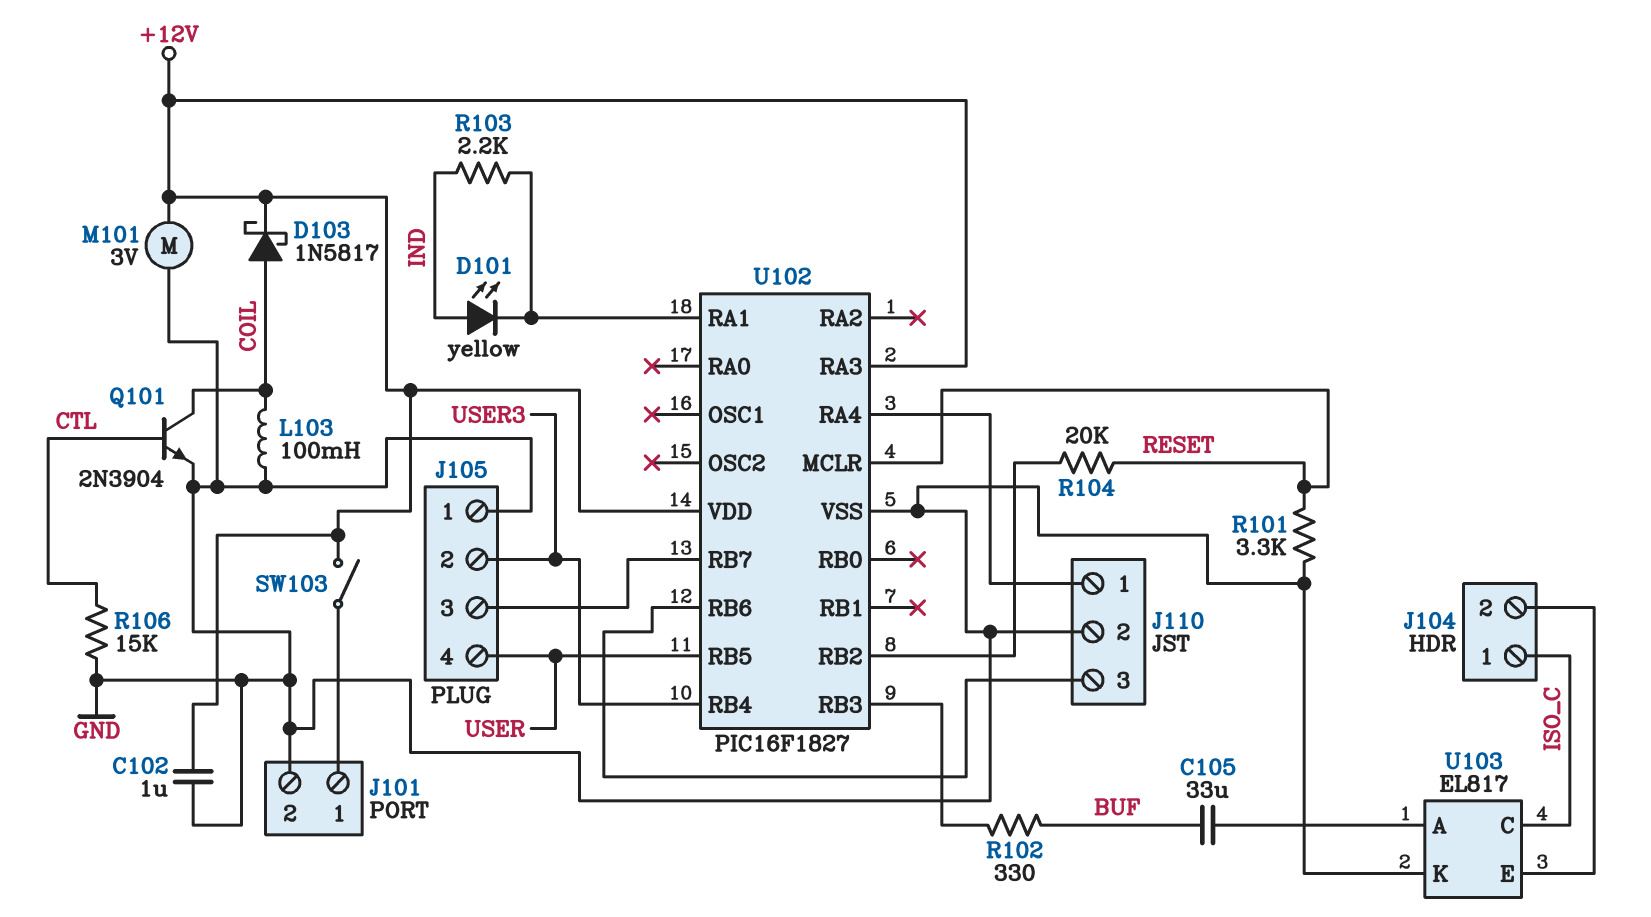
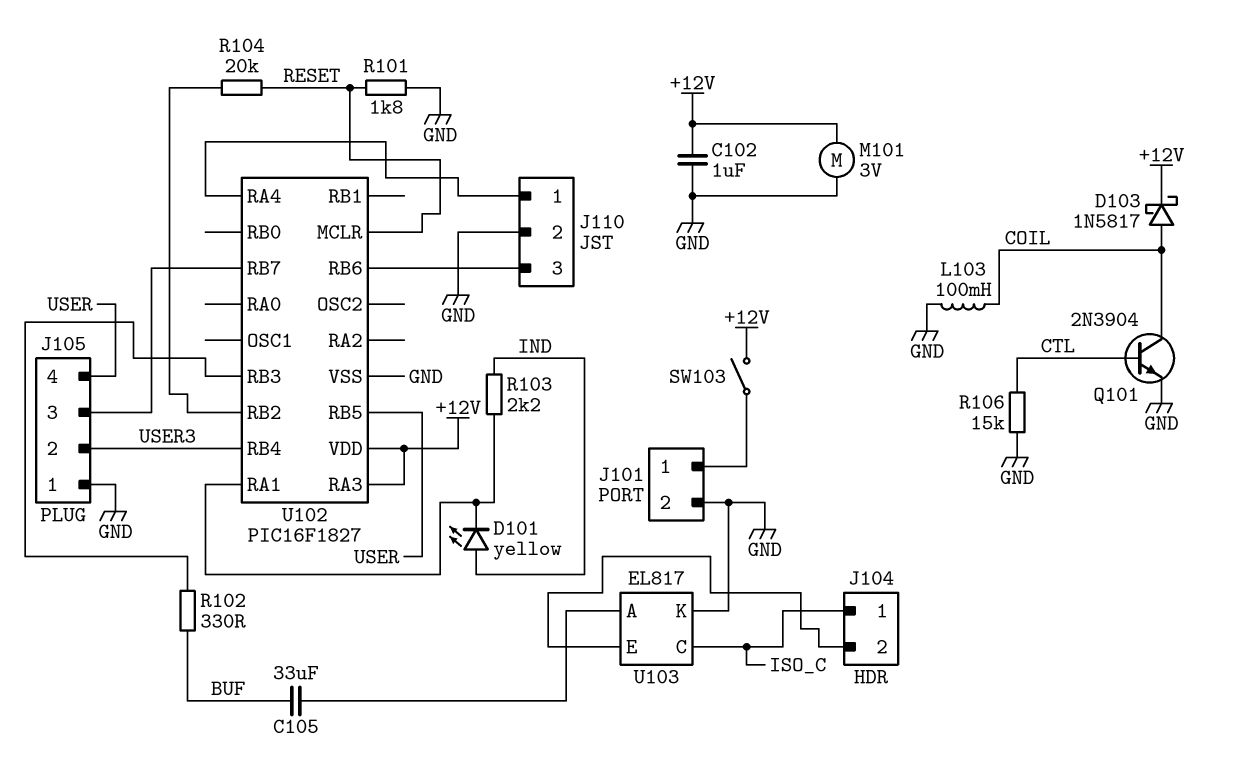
R101: 3.3k (GND, RESET) -> 1.8k (GND, RESET)

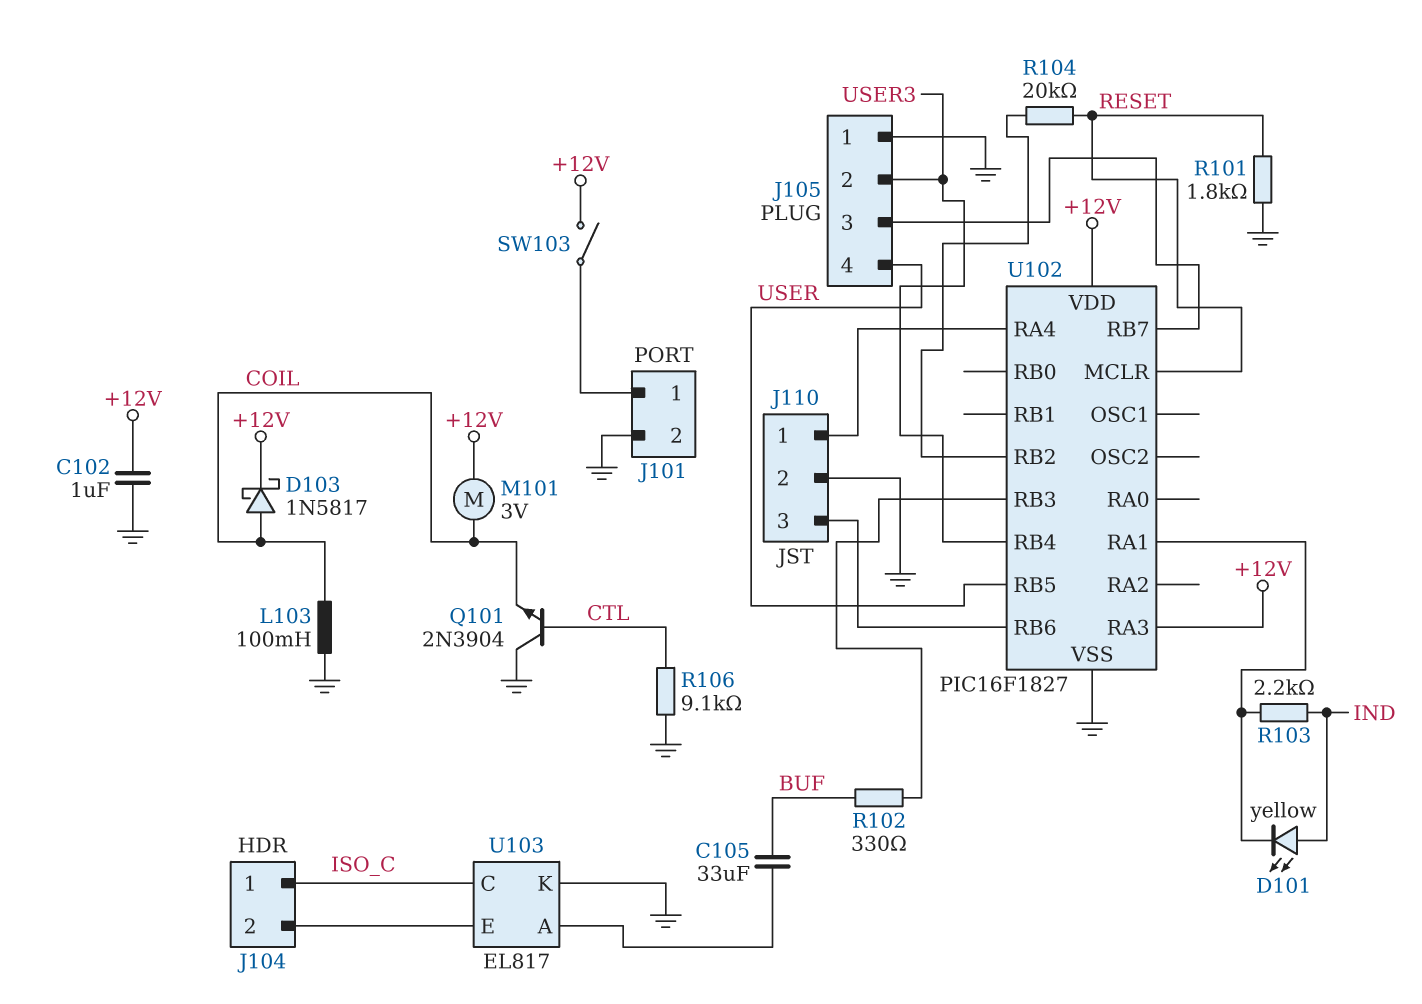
M101: motor 3V (+12V, GND) -> motor 3V (+12V, COIL)
Q101: NPN 2N3904 (B CTL, C COIL, E GND) -> NPN 2N3904 (B CTL, C GND, E COIL)
R106: 15k (CTL, GND) -> 9.1k (CTL, GND)

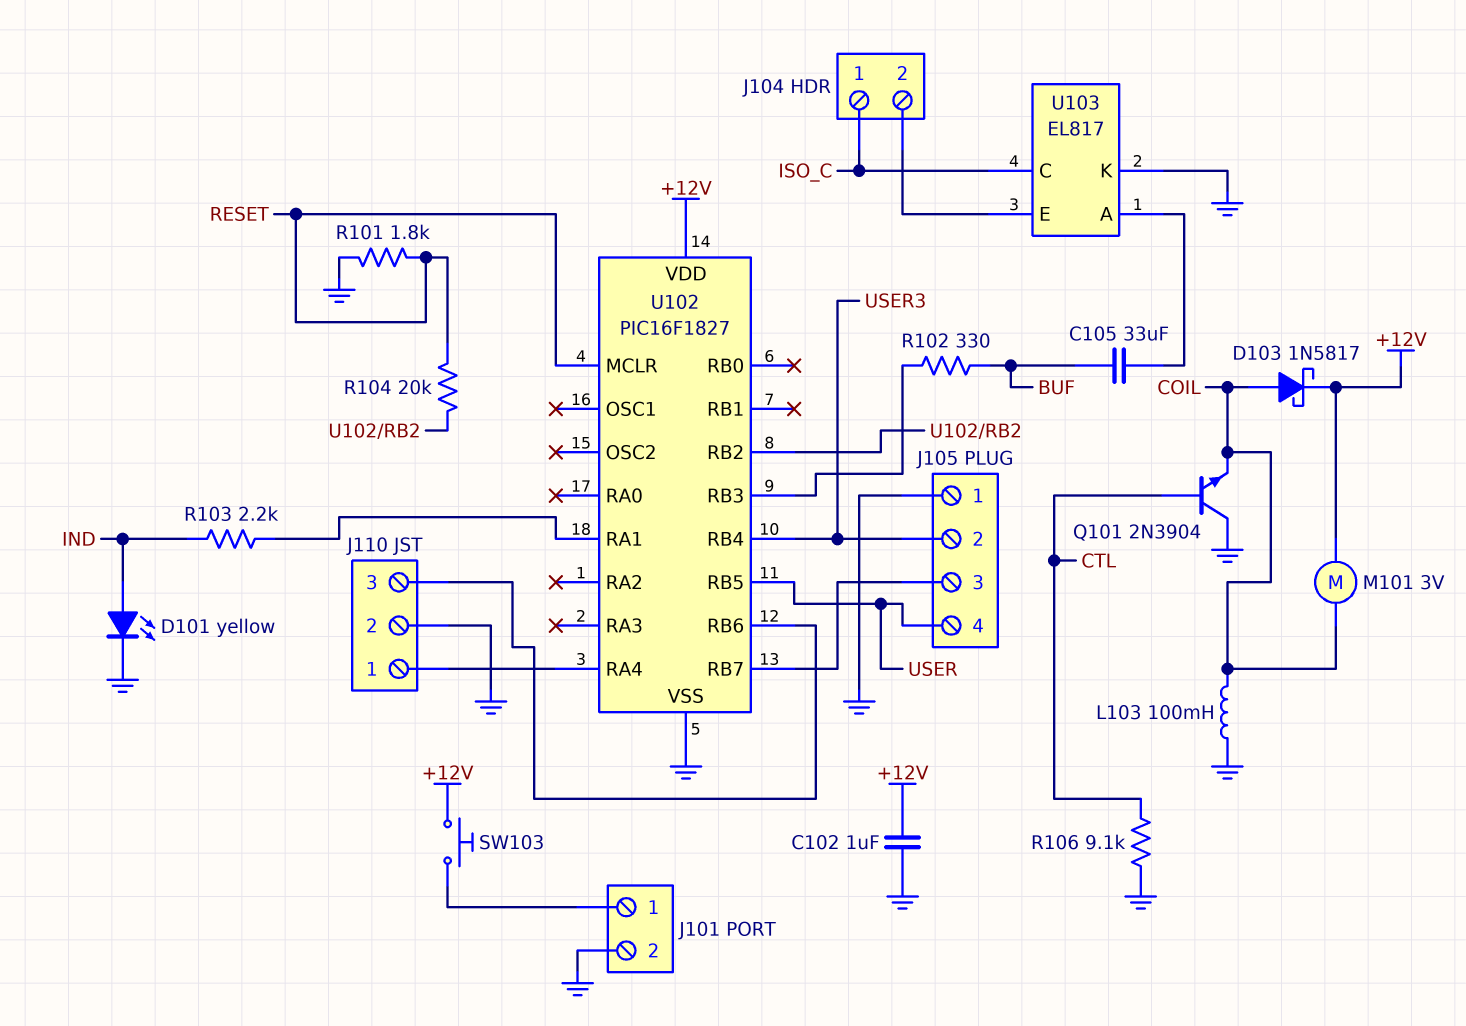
D101: LED yellow (A IND, K U102/RA1) -> LED yellow (A IND, K GND)
SW103: switch (+12V, J101/1) -> button (+12V, J101/1)
U102 pin RA3: +12V -> none

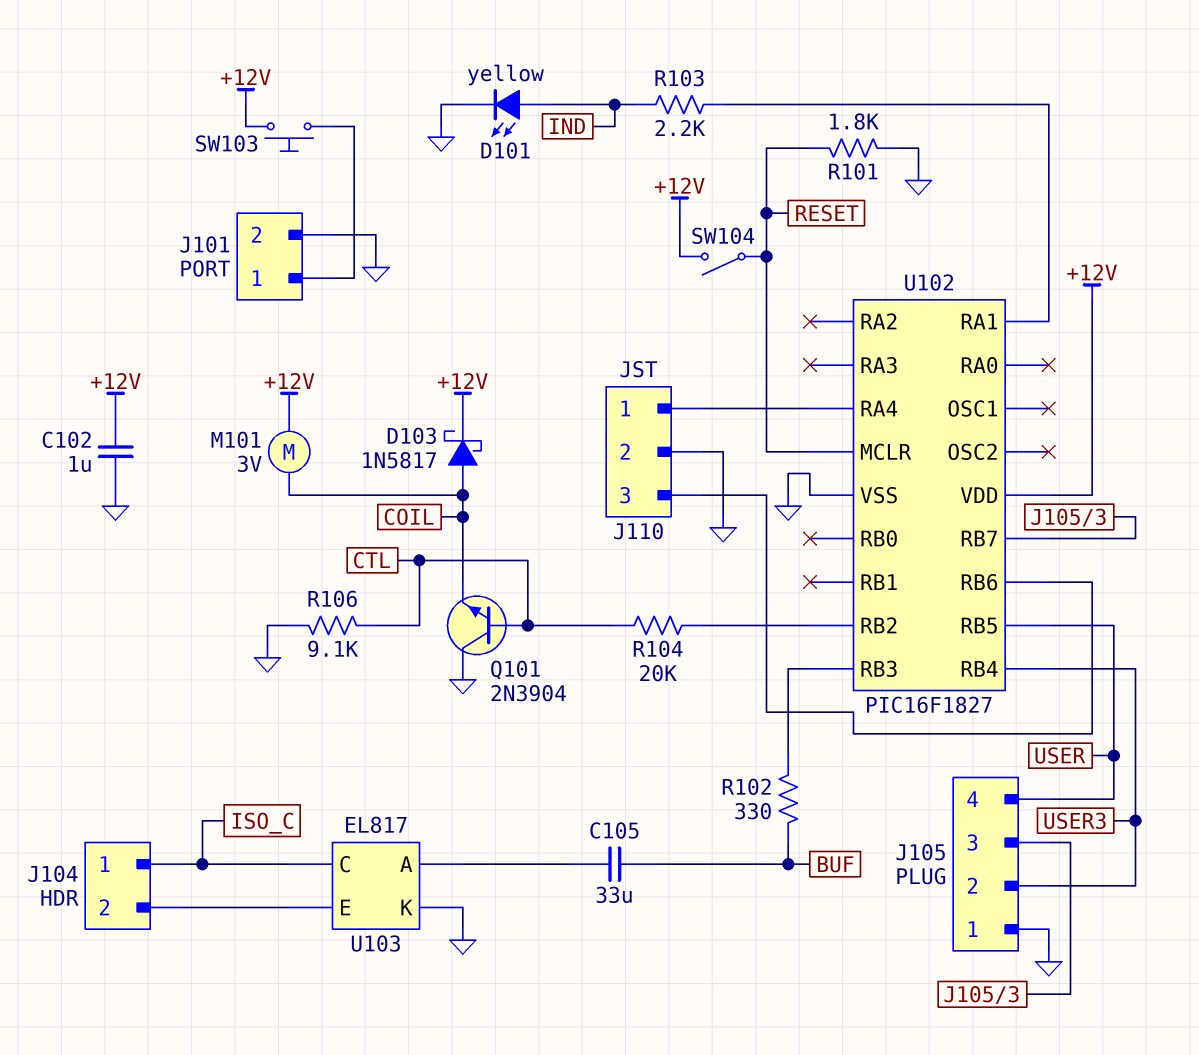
L103: 100mH (COIL, GND) -> none
R104: 20k (RESET, U102/RB2) -> 20k (CTL, U102/RB2)
SW104: none -> switch (+12V, RESET)

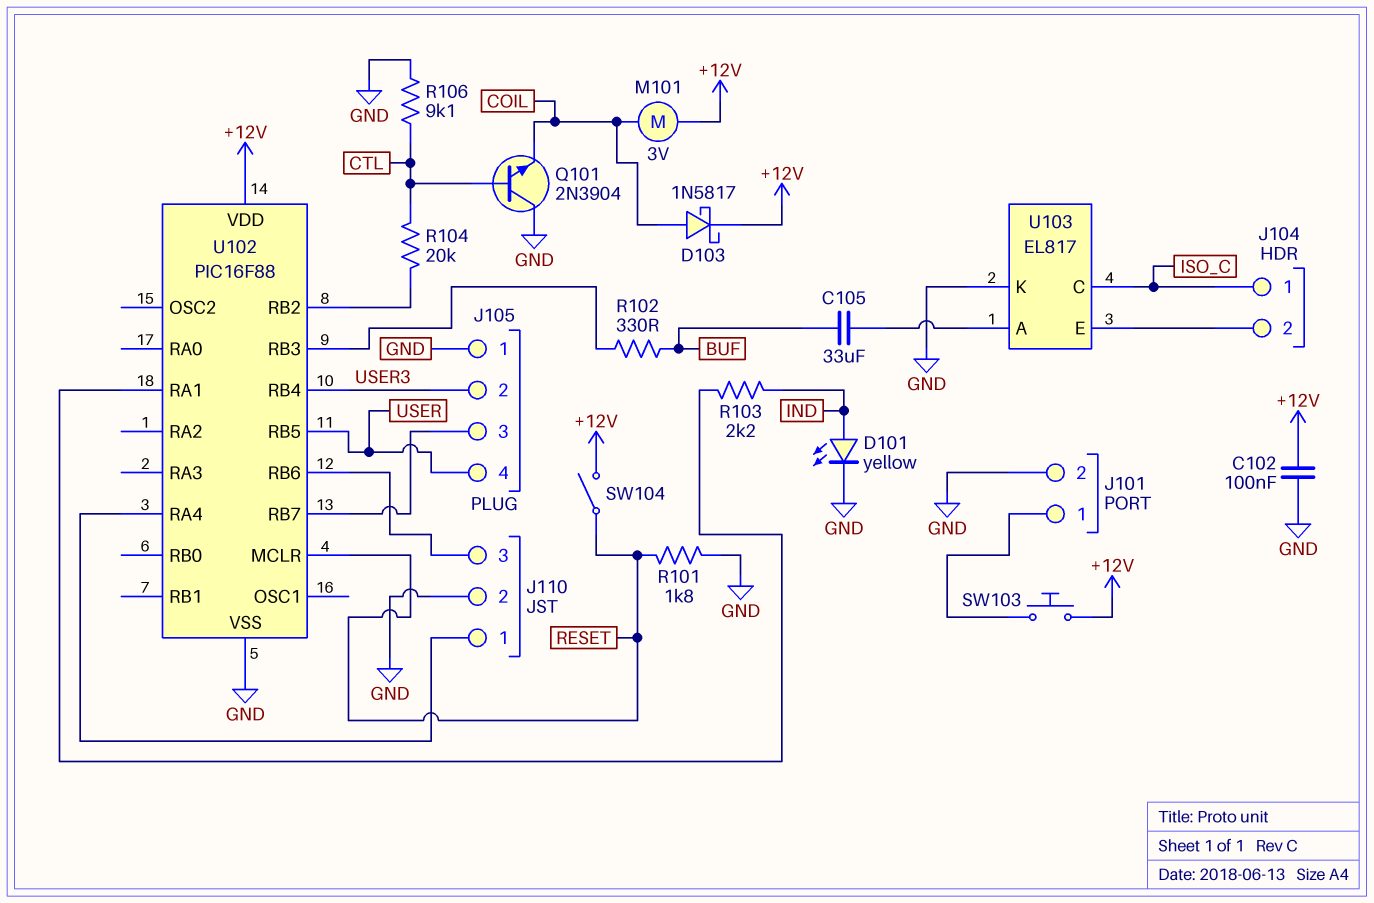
C102: 1uF (+12V, GND) -> 100nF (+12V, GND)
U102: PIC16F1827 -> PIC16F88

